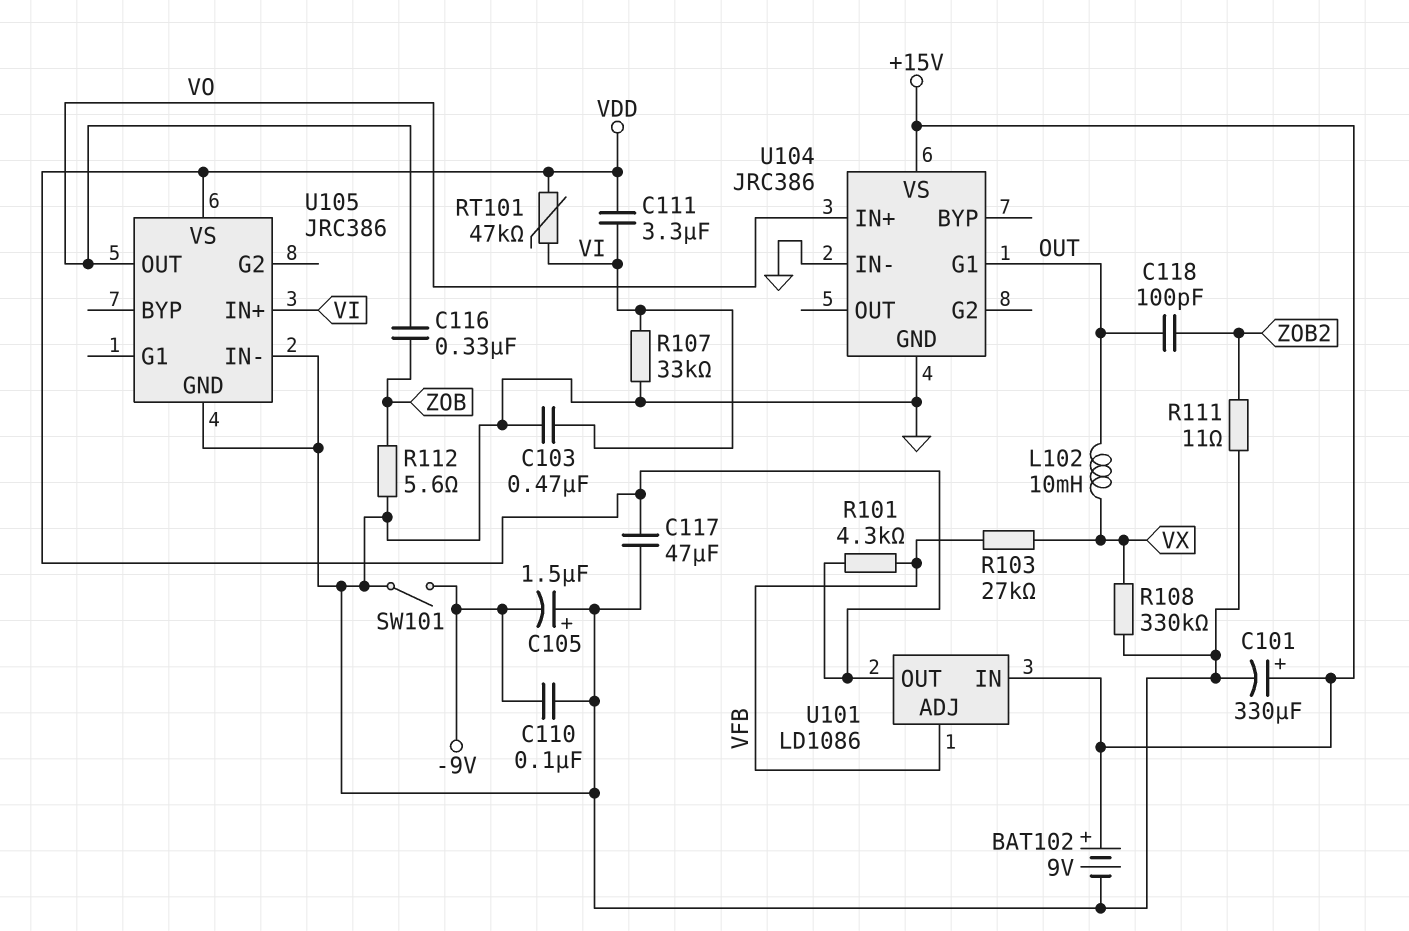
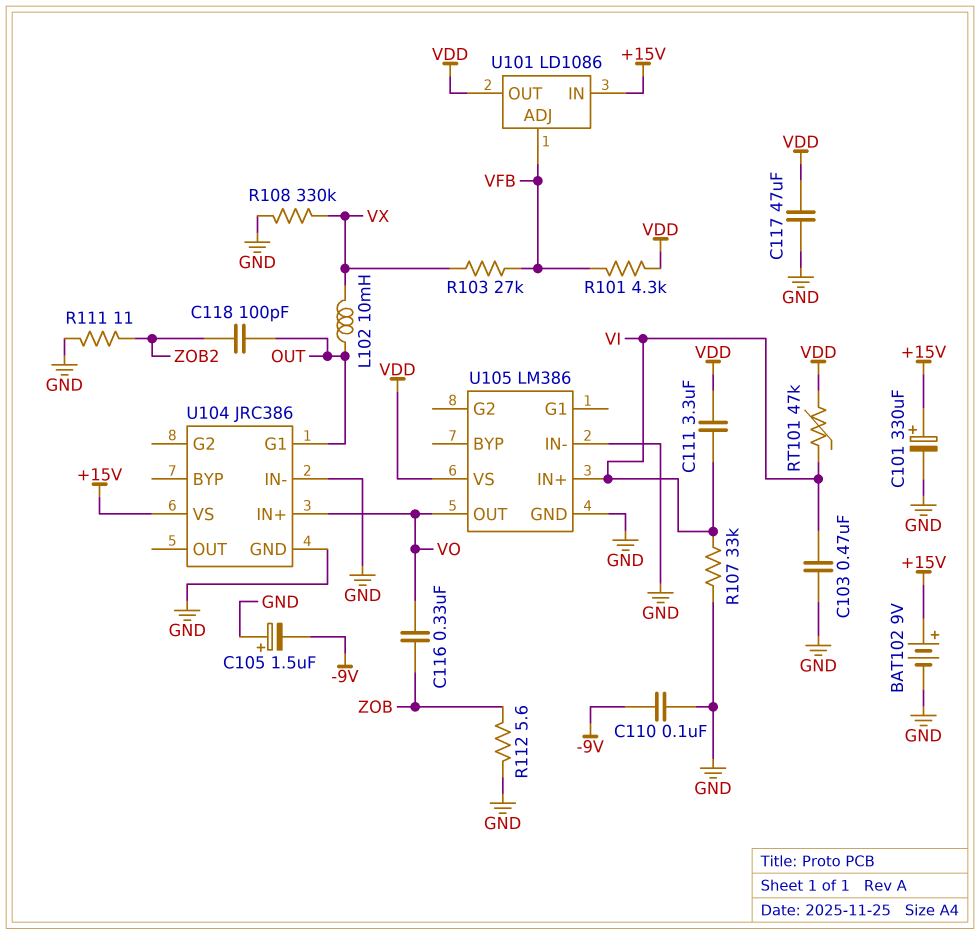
SW101: switch (-9V, GND) -> none
U105: JRC386 -> LM386

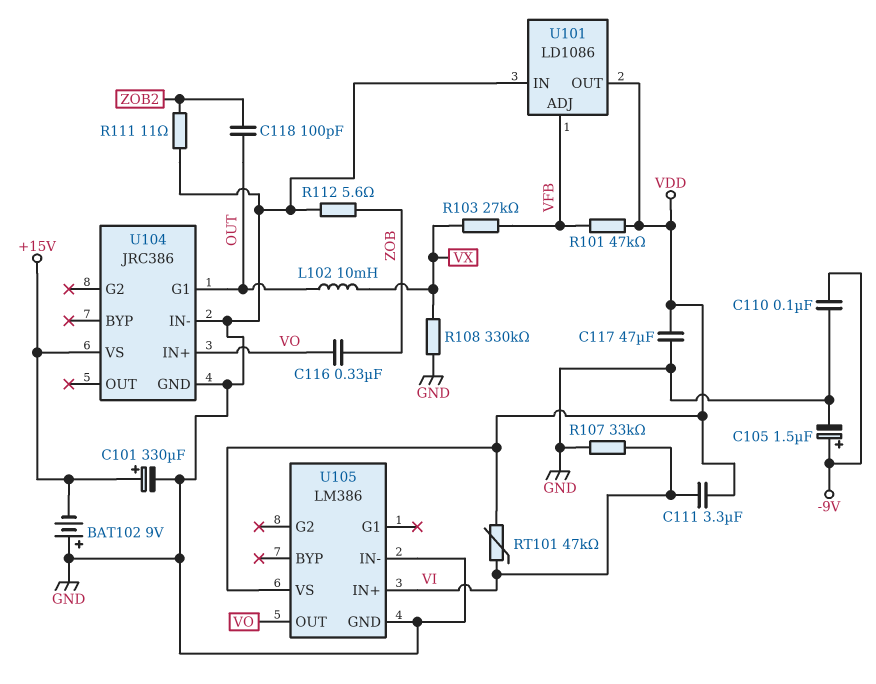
BAT102: 9V (plus +15V, minus GND) -> 9V (plus GND, minus +15V)
C103: 470nF (GND, VI) -> none
C105: 1.5uF (plus GND, minus -9V) -> 1.5uF (plus -9V, minus GND)
R101: 4.3k (VDD, VFB) -> 47k (VDD, VFB)
U101 pin IN: +15V -> GND

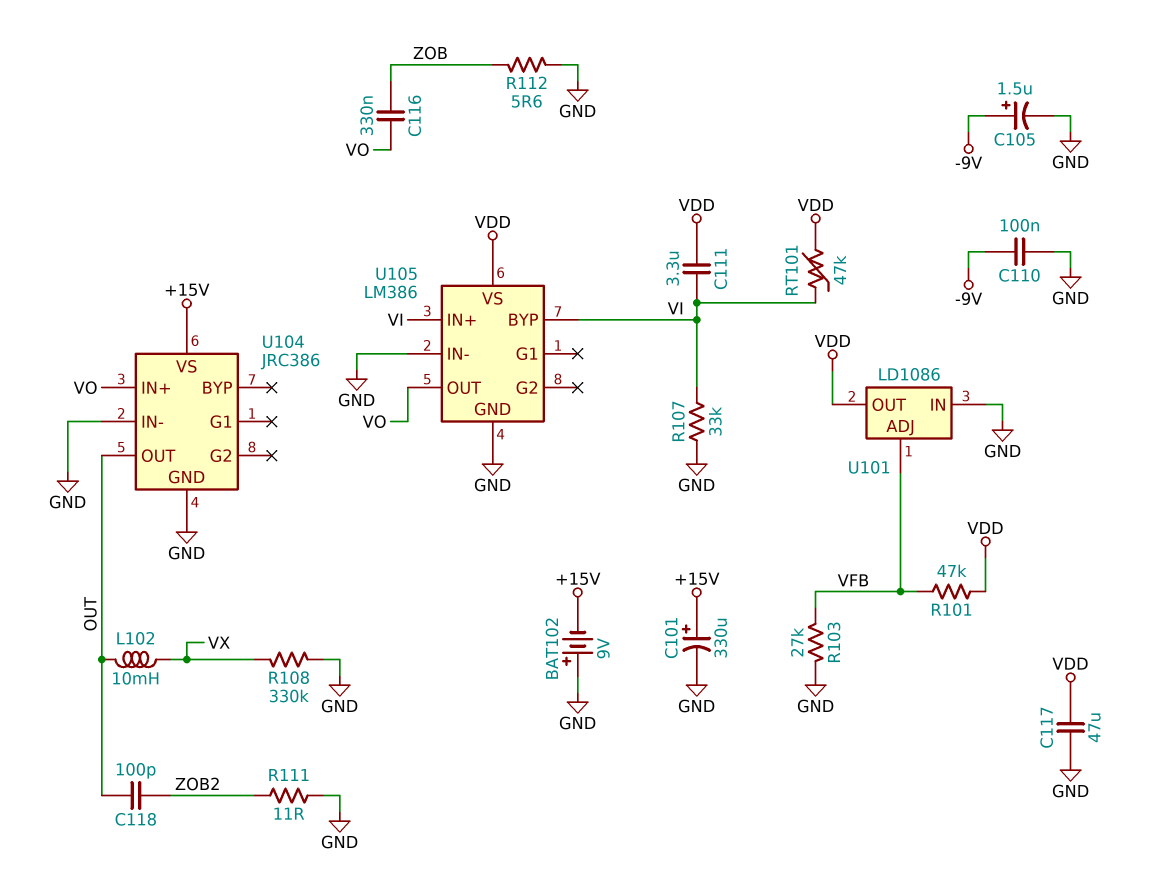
R103: 27k (VFB, VX) -> 27k (GND, VFB)
U104 pin G1: OUT -> none
U104 pin OUT: none -> OUT
U105 pin BYP: none -> VI

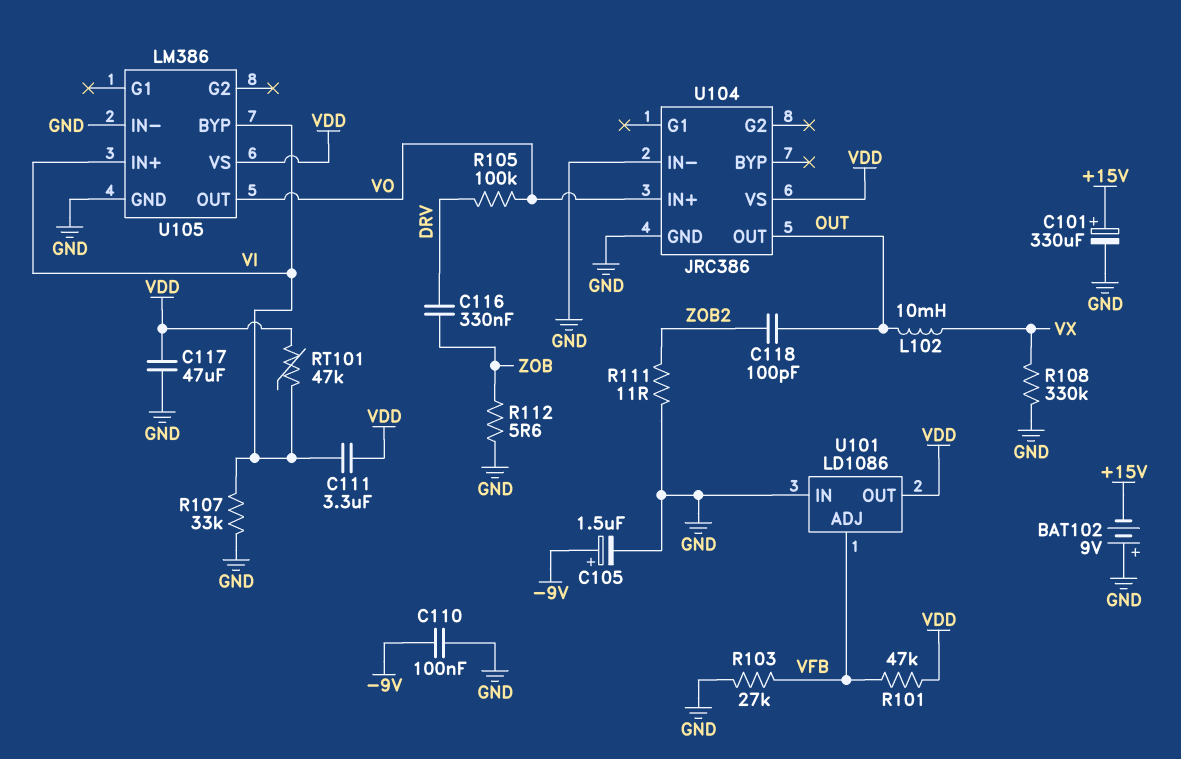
C116: 330nF (VO, ZOB) -> 330nF (DRV, ZOB)
R105: none -> 100k (DRV, VO)
U104 pin VS: +15V -> VDD

